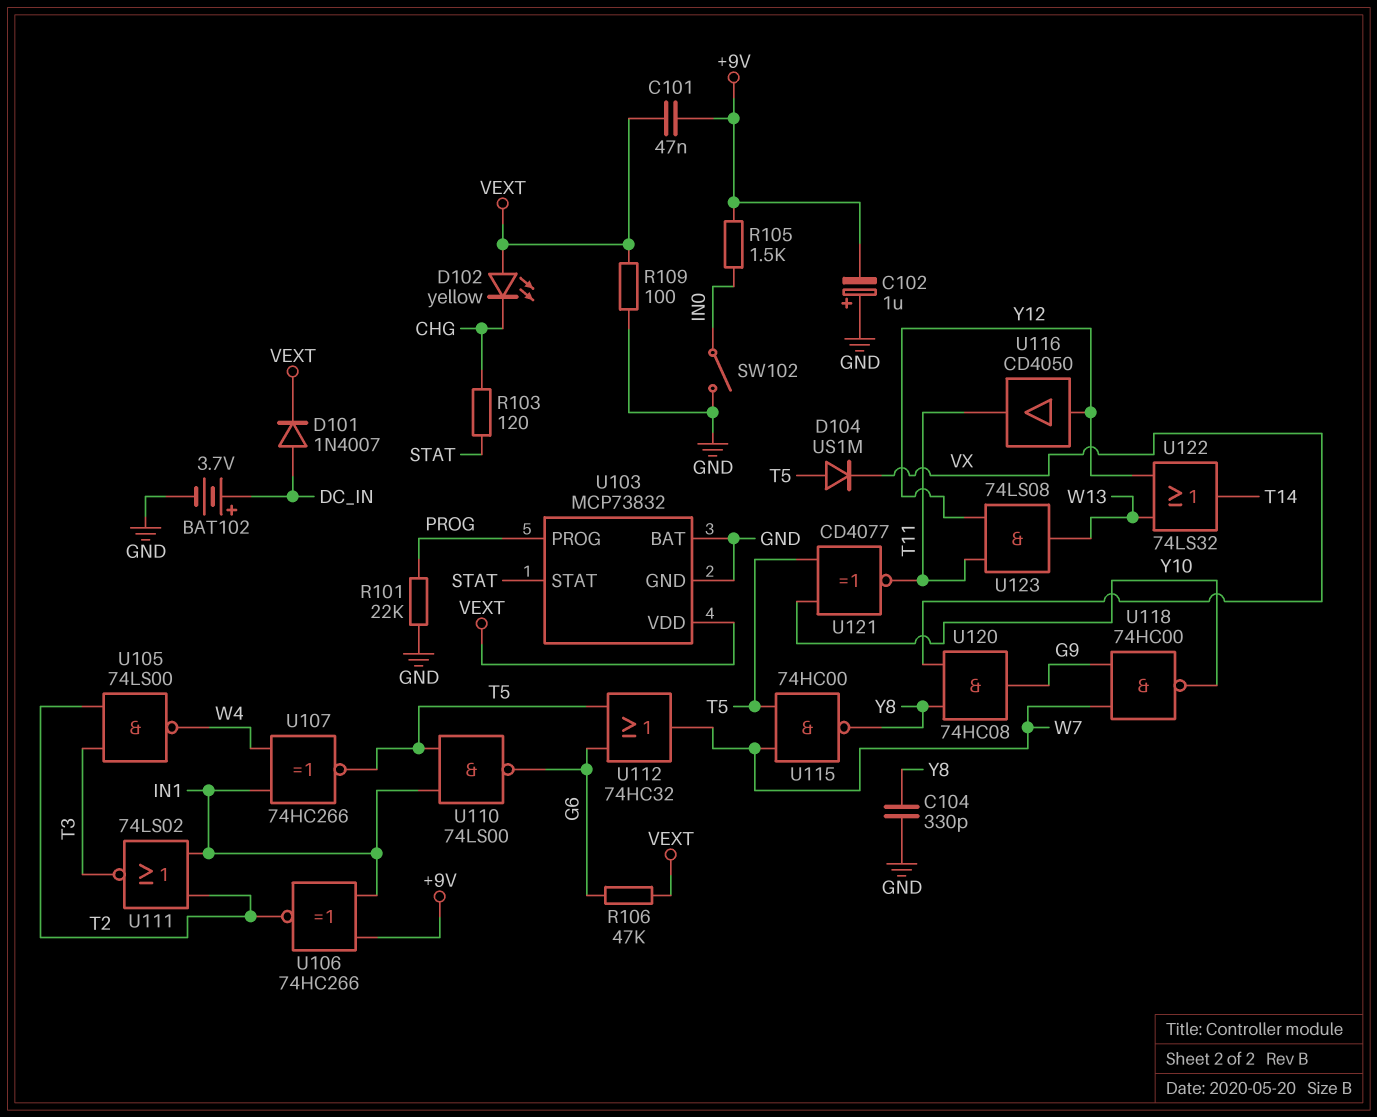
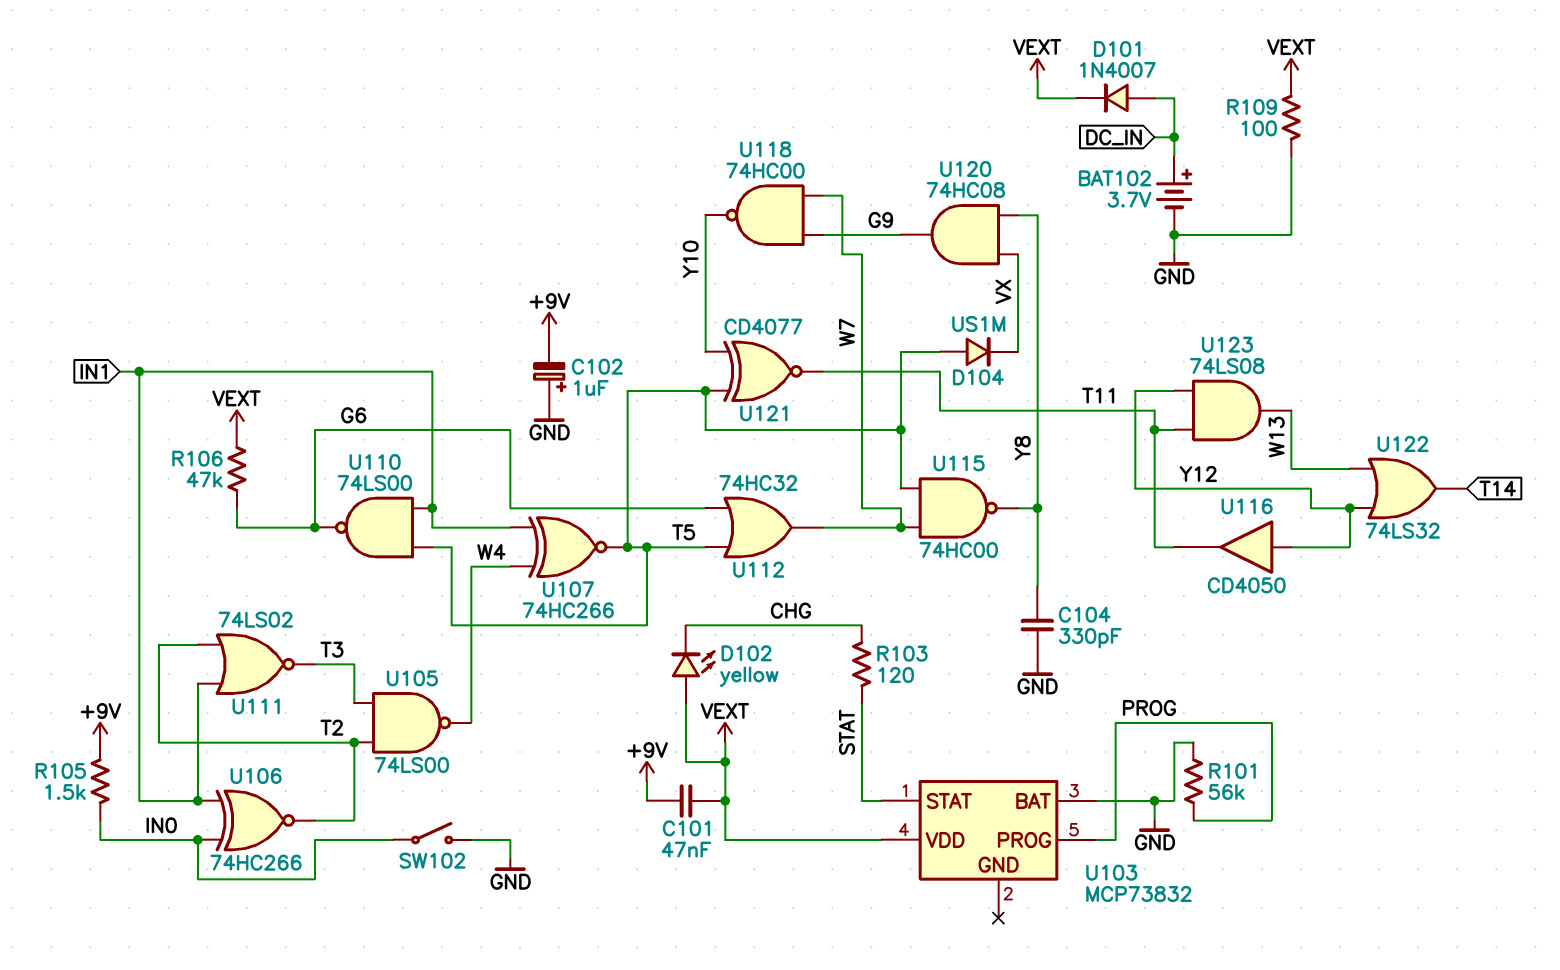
R101: 22k (GND, PROG) -> 56k (GND, PROG)
U103 pin GND: GND -> none
U106: XNOR 74HC266 (in +9V, in IN1, out T2) -> XNOR 74HC266 (in IN0, in IN1, out T2)

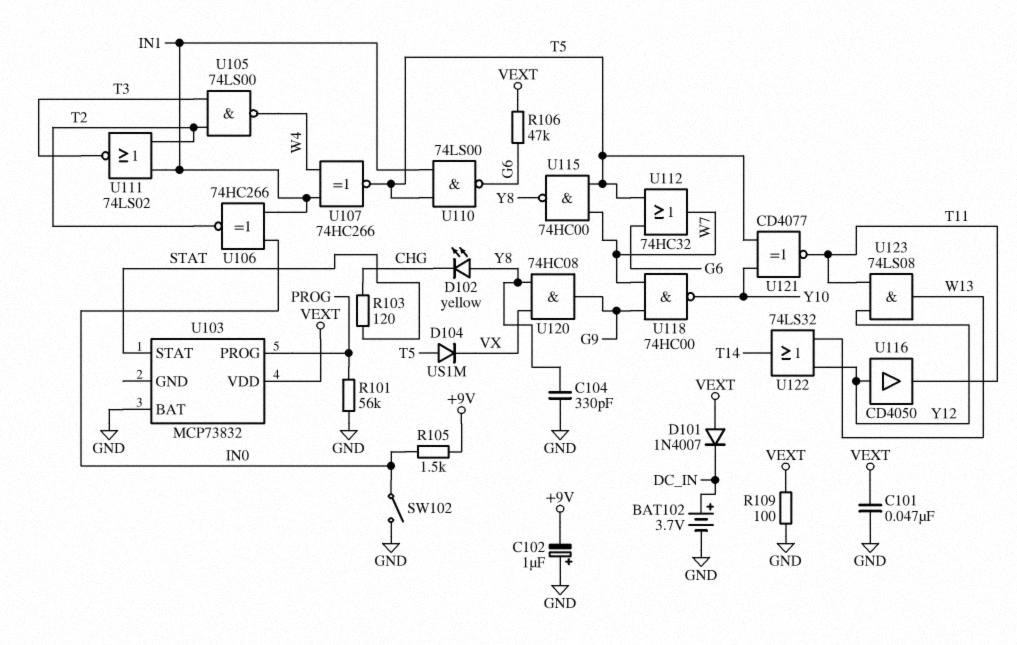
C101: 47nF (+9V, VEXT) -> 47nF (GND, VEXT)
D101: diode 1N4007 (A DC_IN, K VEXT) -> diode 1N4007 (A VEXT, K DC_IN)
D102: LED yellow (A VEXT, K CHG) -> LED yellow (A Y8, K CHG)

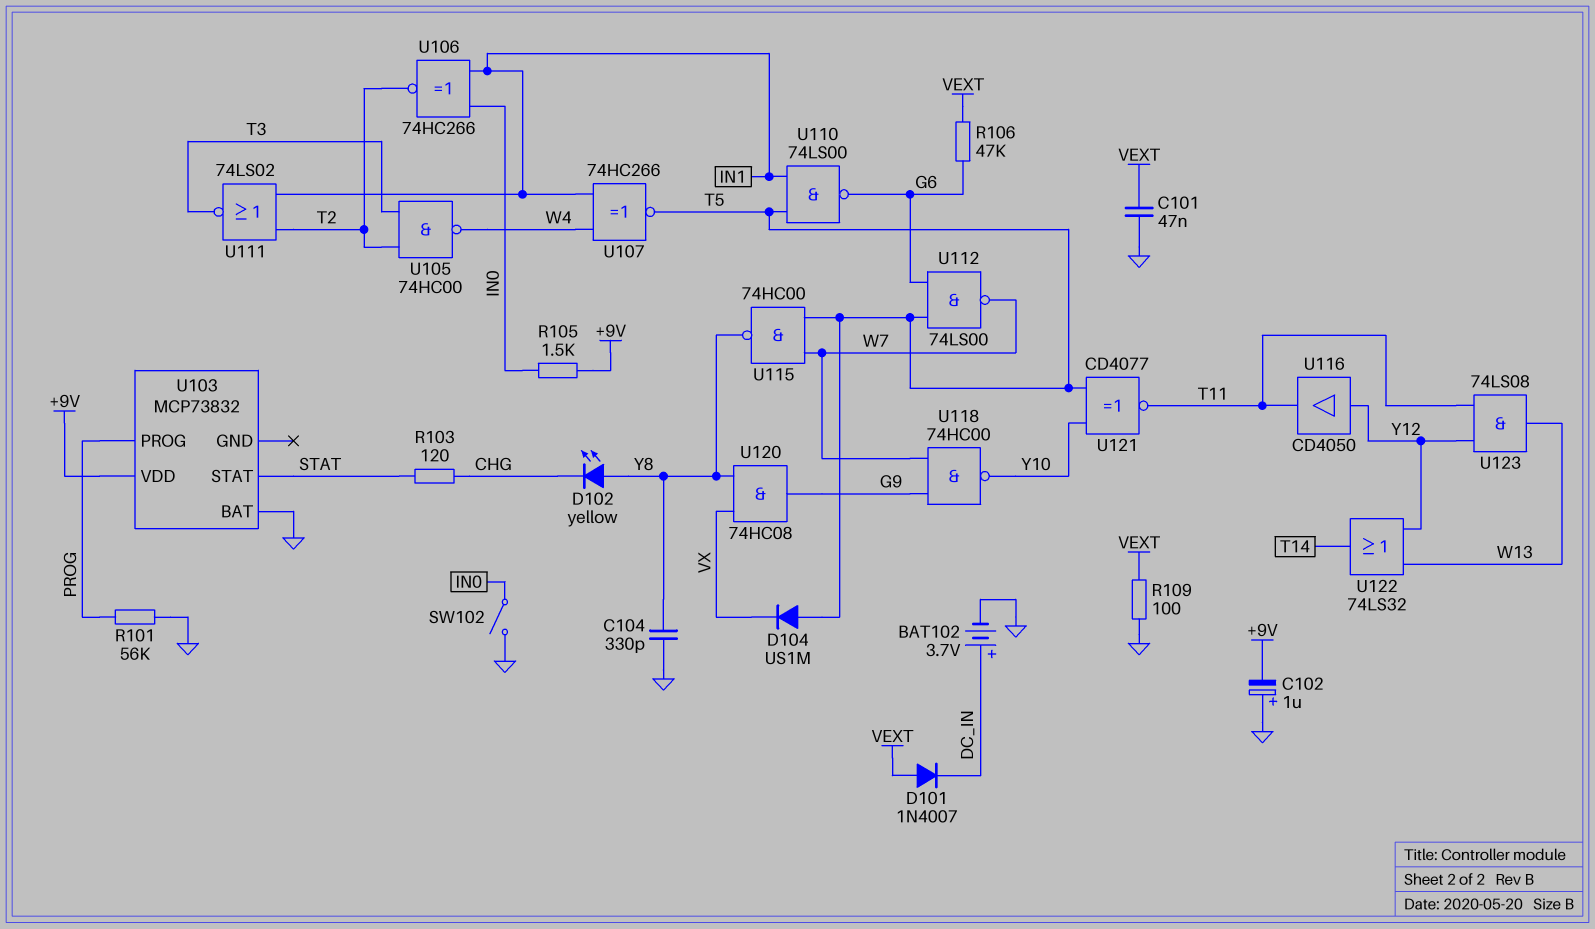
U103 pin VDD: VEXT -> +9V
U105: NAND 74LS00 (in T2, in T3, out W4) -> NAND 74HC00 (in T2, in T3, out W4)
U112: OR 74HC32 (in G6, in T5, out W7) -> NAND 74LS00 (in G6, in T5, out W7)

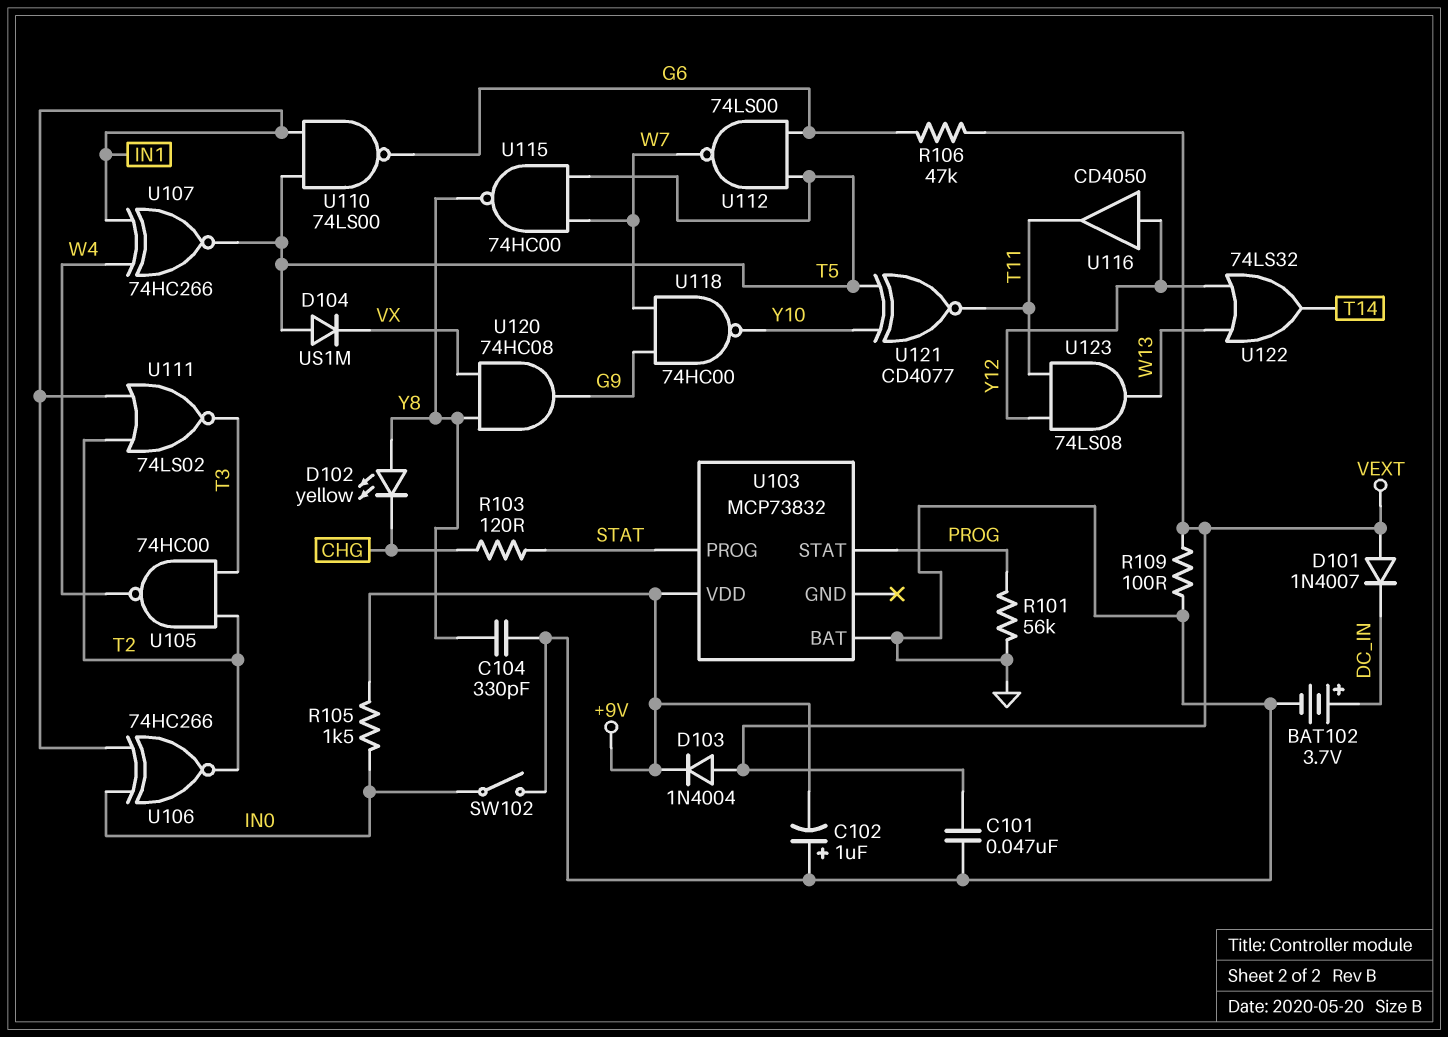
D103: none -> diode 1N4004 (A VEXT, K +9V)
U103 pin PROG: PROG -> STAT
U103 pin STAT: STAT -> PROG

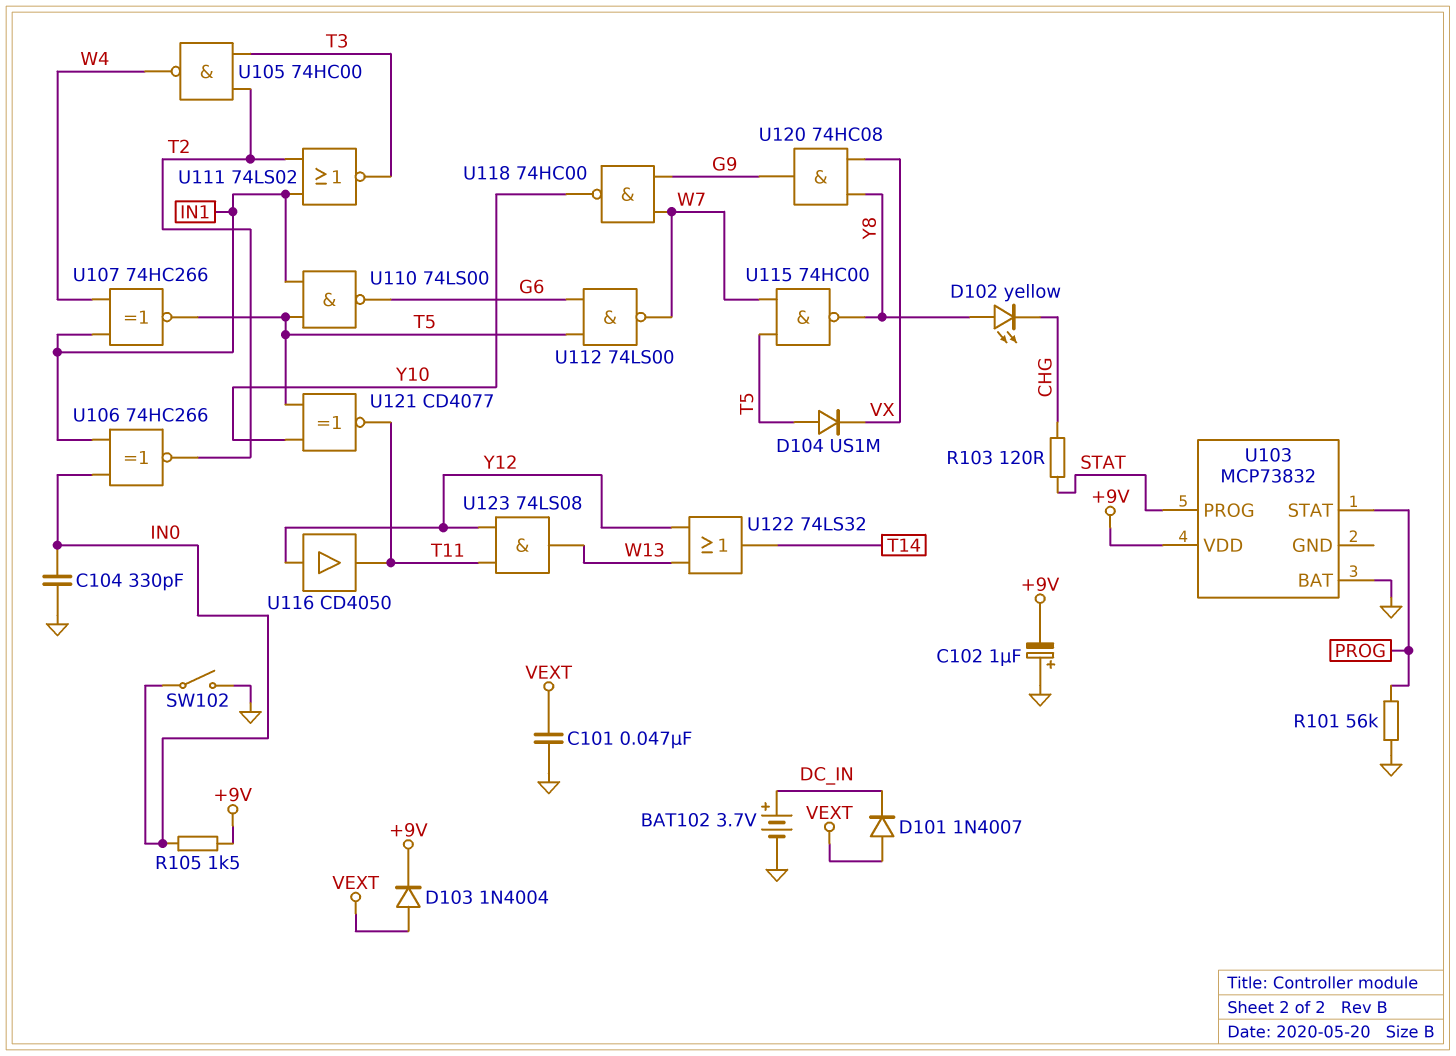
C104: 330pF (GND, Y8) -> 330pF (GND, IN0)
R106: 47k (G6, VEXT) -> none
R109: 100 (GND, VEXT) -> none

